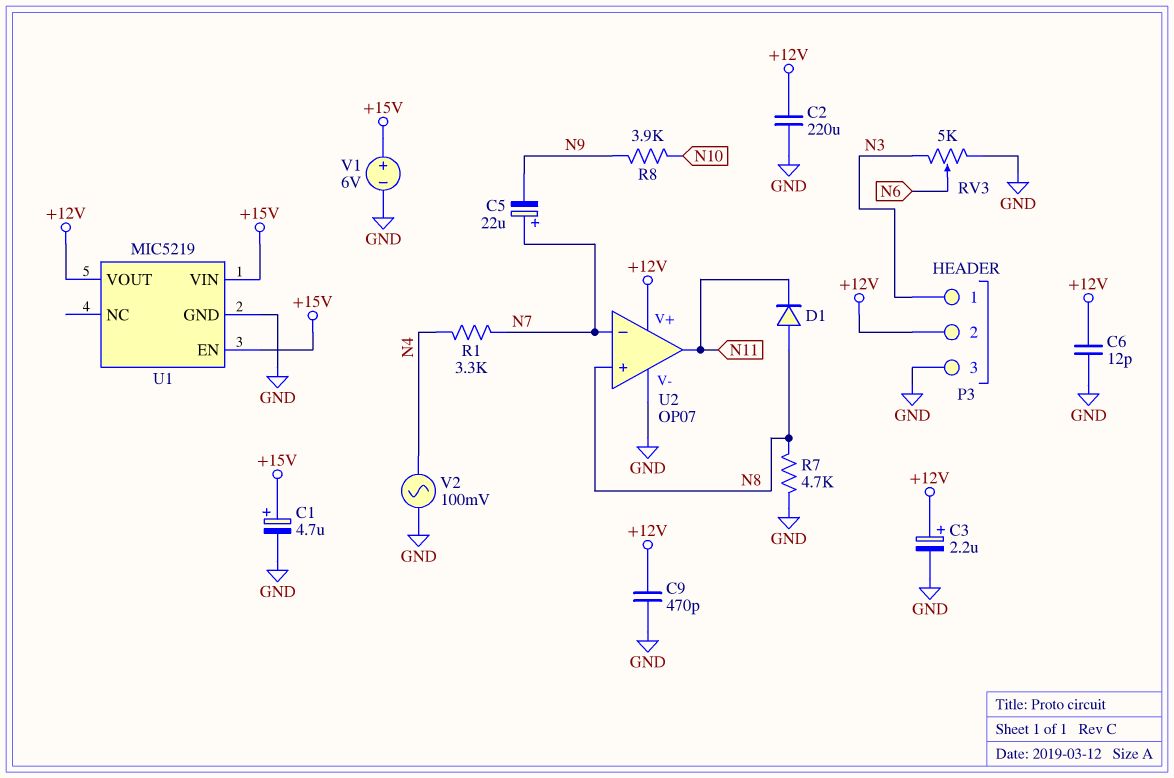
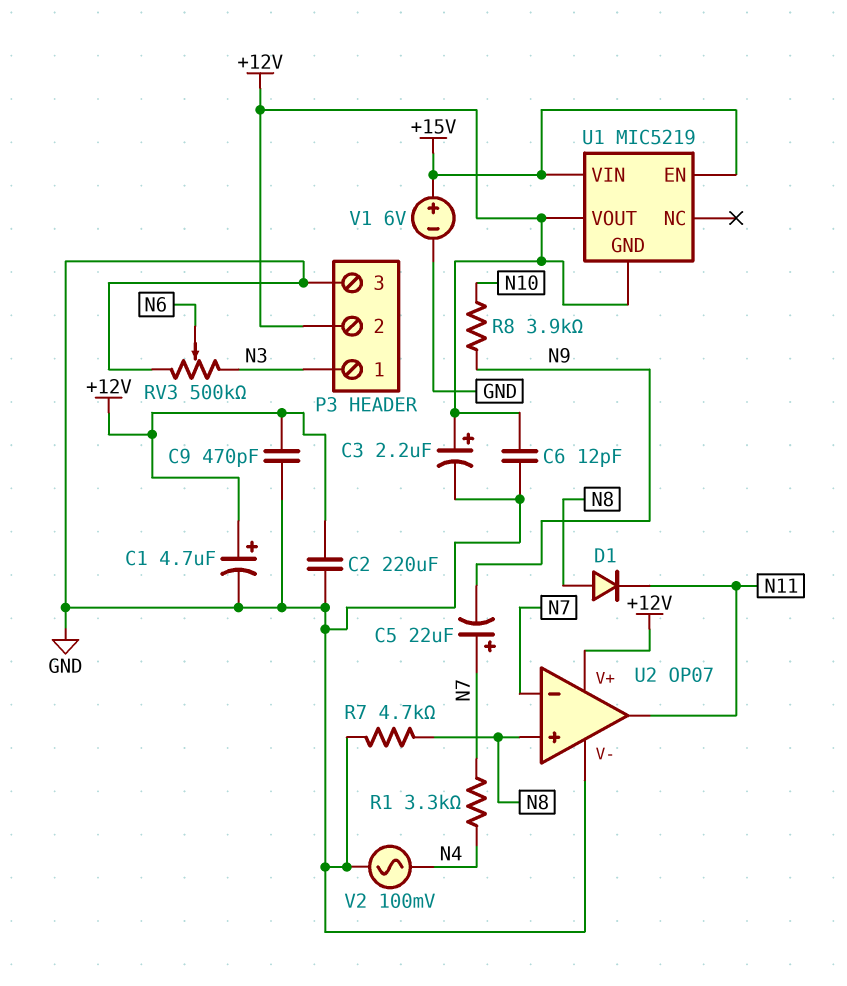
C1: 4.7uF (plus +15V, minus GND) -> 4.7uF (plus +12V, minus GND)
RV3: 5k (GND, N3, wiper N6) -> 500k (GND, N3, wiper N6)
U1 pin GND: GND -> +12V

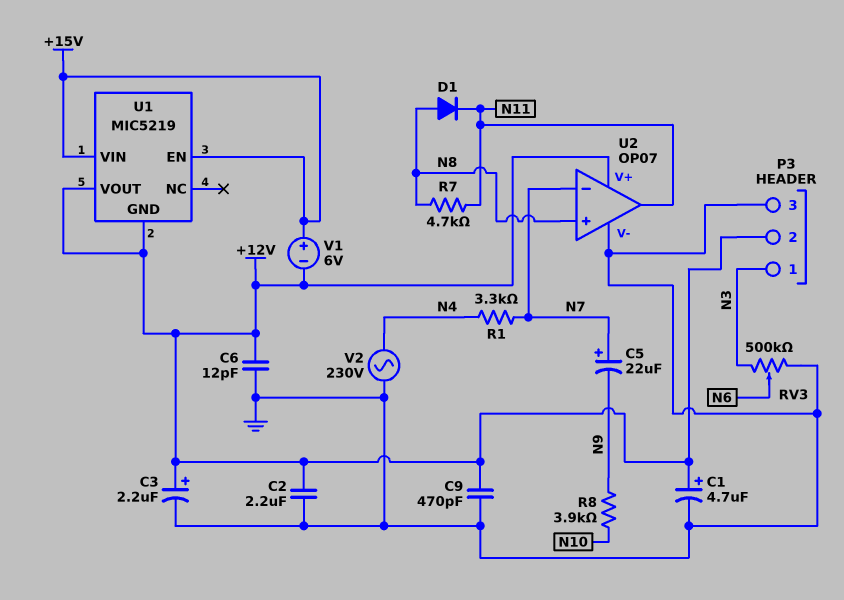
C2: 220uF (+12V, GND) -> 2.2uF (+12V, GND)
R7: 4.7k (GND, N8) -> 4.7k (N8, N11)
V1: 6V (plus +15V, minus GND) -> 6V (plus +15V, minus +12V)
V2: AC 100mV (GND, N4) -> AC 230V (GND, N4)

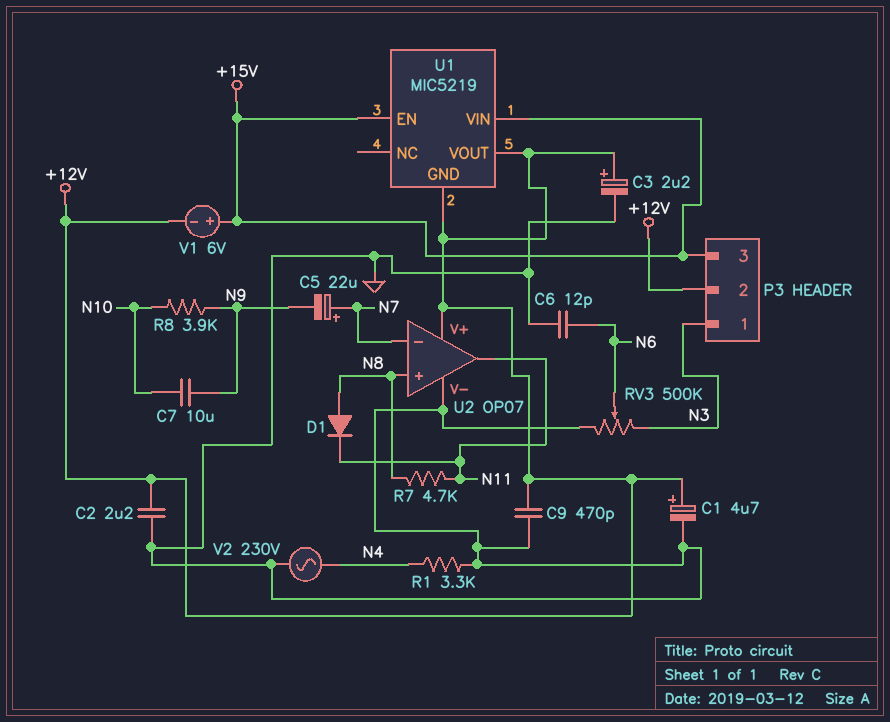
C6: 12pF (+12V, GND) -> 12pF (GND, N6)
C7: none -> 10uF (N9, N10)
P3 pin 3: GND -> +15V
R1: 3.3k (N4, N7) -> 3.3k (GND, N4)

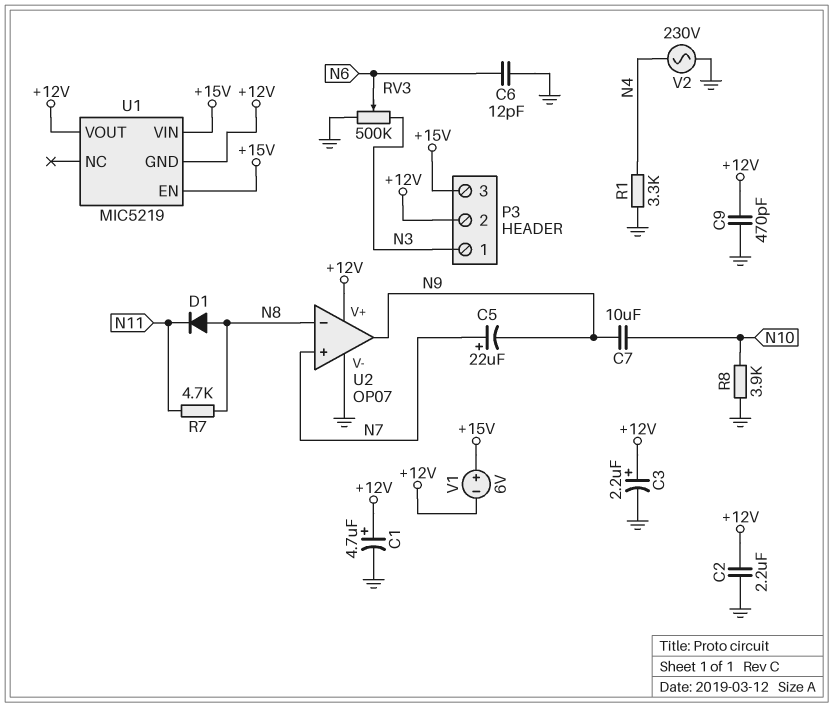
R8: 3.9k (N9, N10) -> 3.9k (GND, N10)
U2 pin in+: N8 -> N7
U2 pin in-: N7 -> N8
U2 pin out: N11 -> N9

